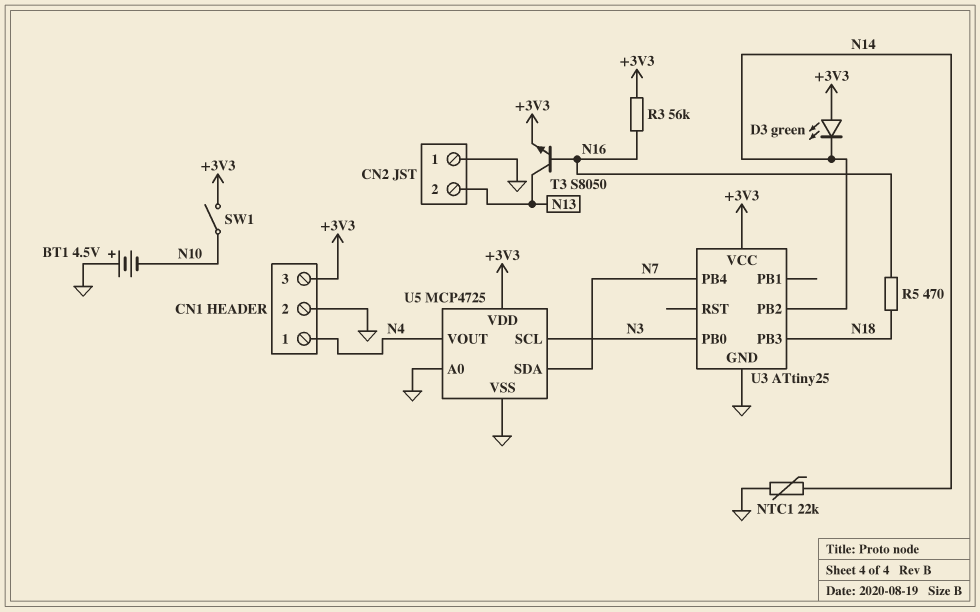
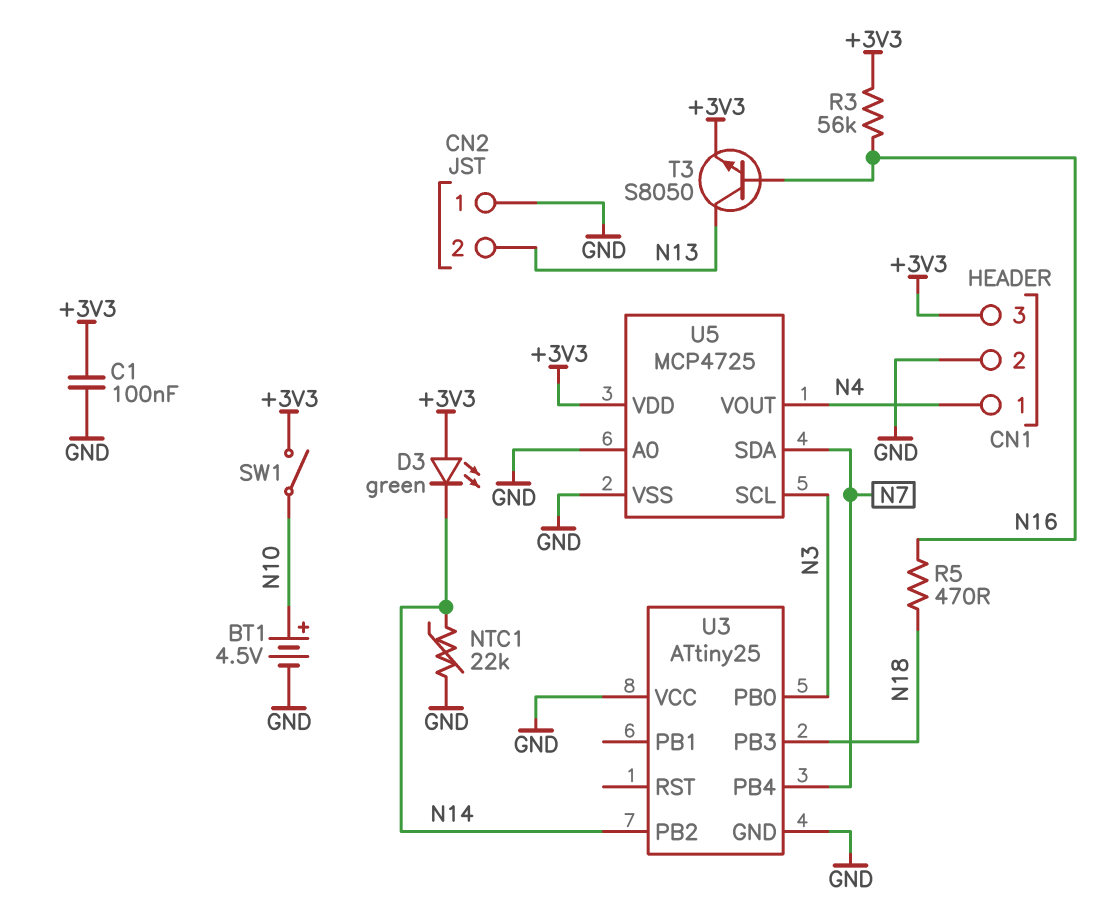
BT1: 4.5V (plus GND, minus N10) -> 4.5V (plus N10, minus GND)
C1: none -> 100nF (+3V3, GND)
U3 pin VCC: +3V3 -> GND

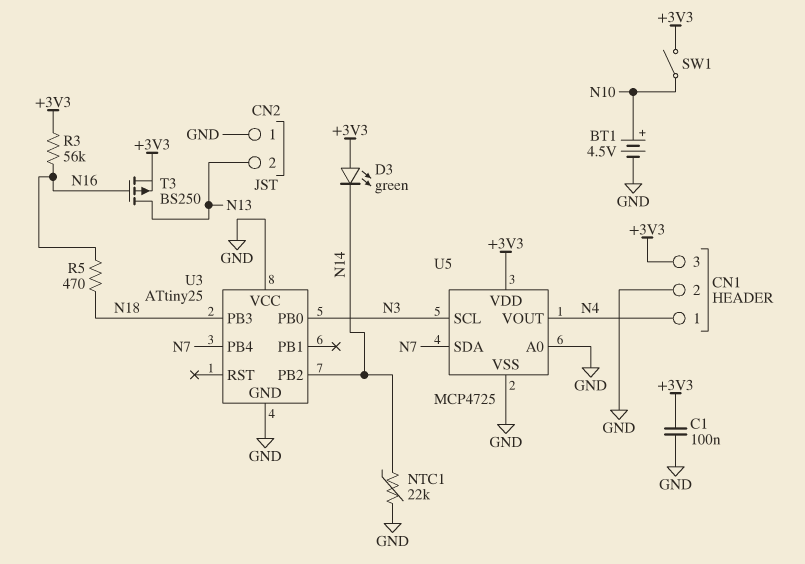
T3: NPN S8050 (B N16, C N13, E +3V3) -> PMOS BS250 (G N16, D N13, S +3V3)

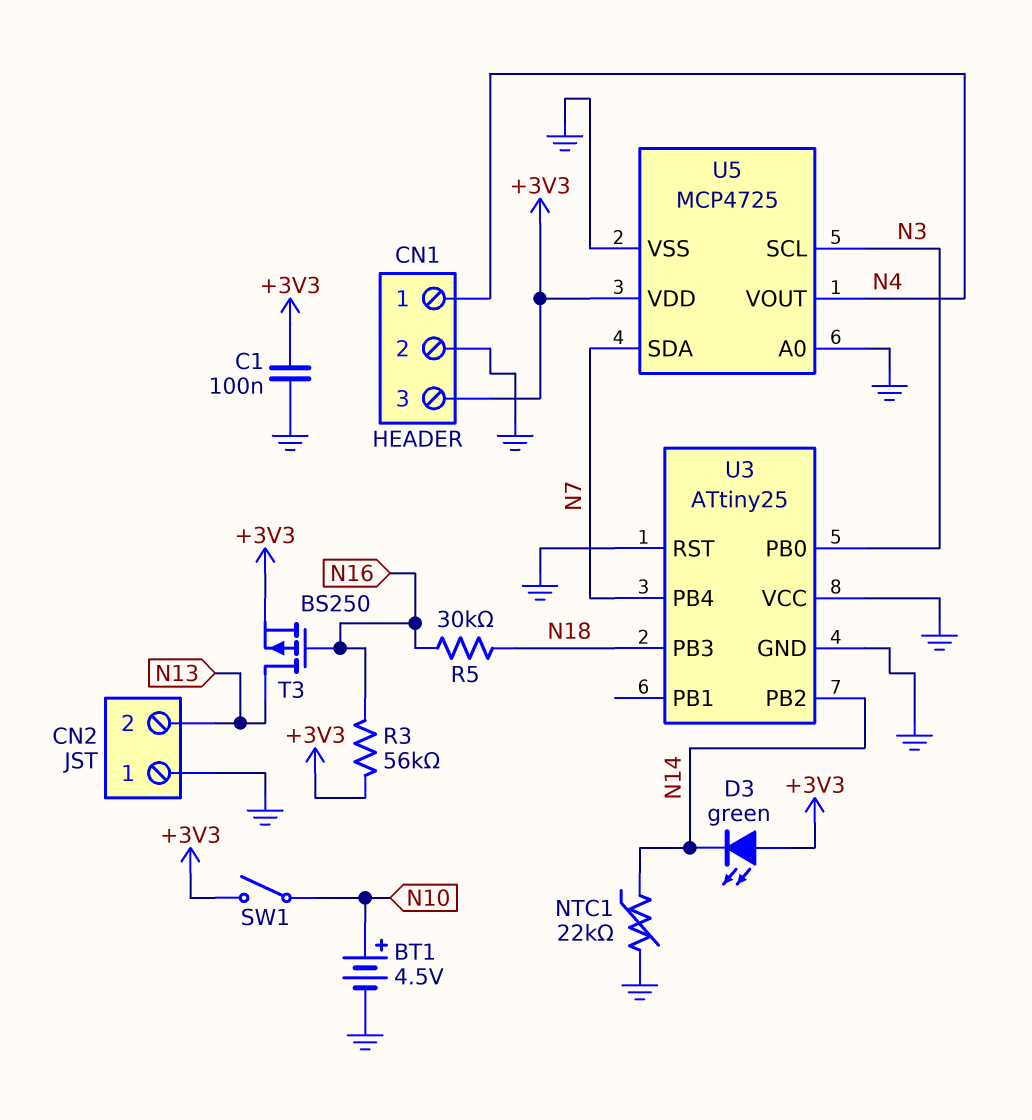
R5: 470 (N16, N18) -> 30k (N16, N18)
U3 pin RST: none -> GND

